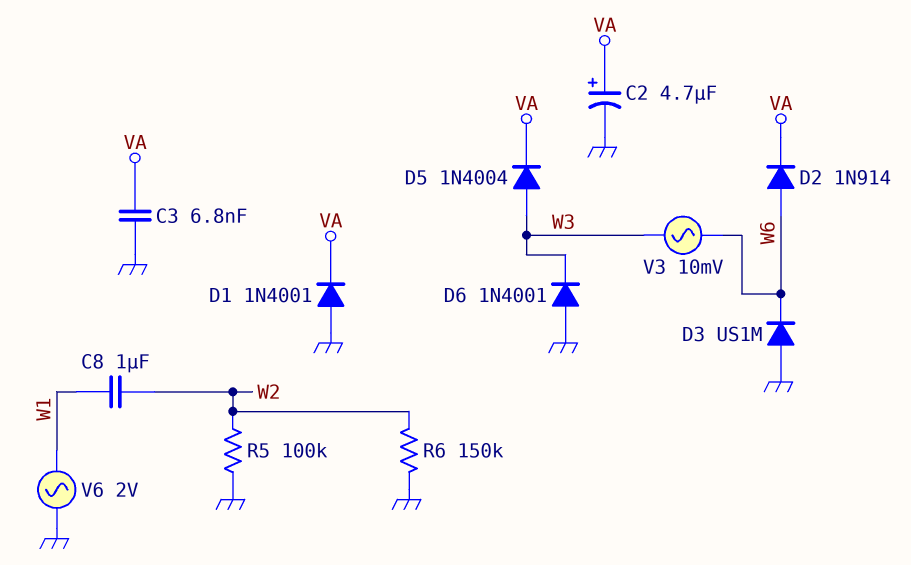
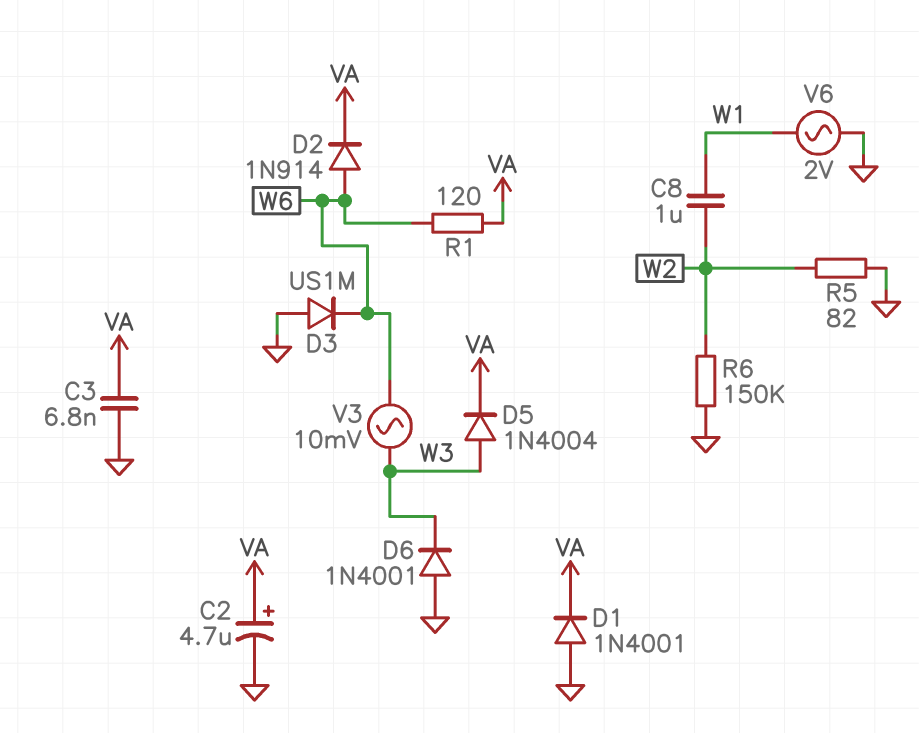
R1: none -> 120 (VA, W6)
R5: 100k (GND, W2) -> 82 (GND, W2)

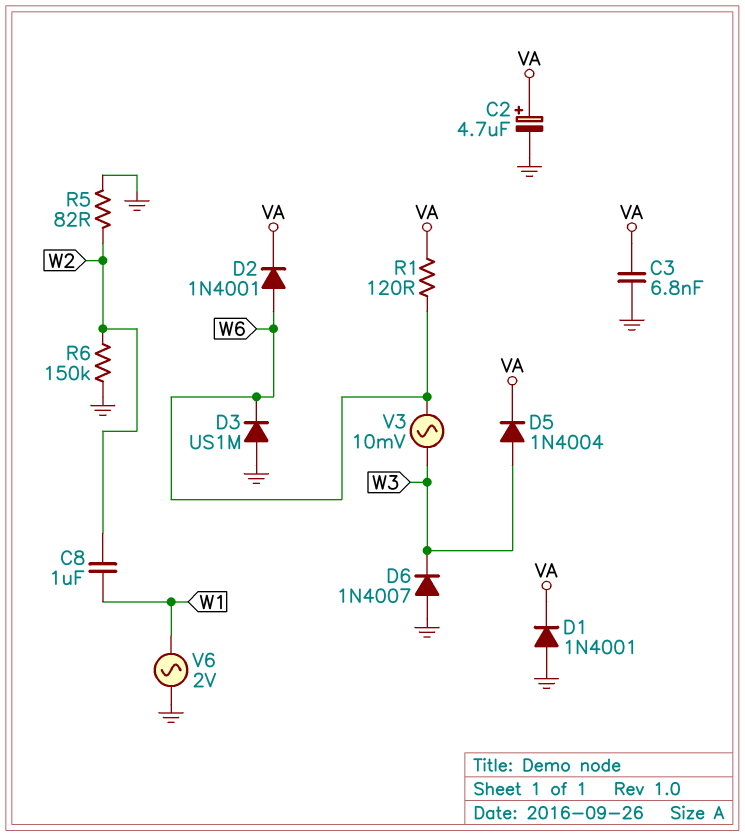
D2: diode 1N914 (A W6, K VA) -> diode 1N4001 (A W6, K VA)
D6: diode 1N4001 (A GND, K W3) -> diode 1N4007 (A GND, K W3)

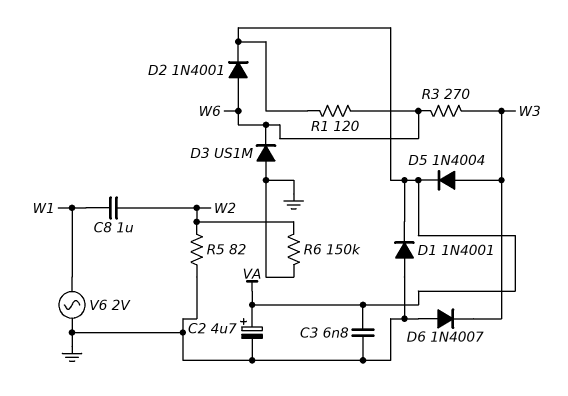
R3: none -> 270 (W3, W6)
V3: AC 10mV (W3, W6) -> none

